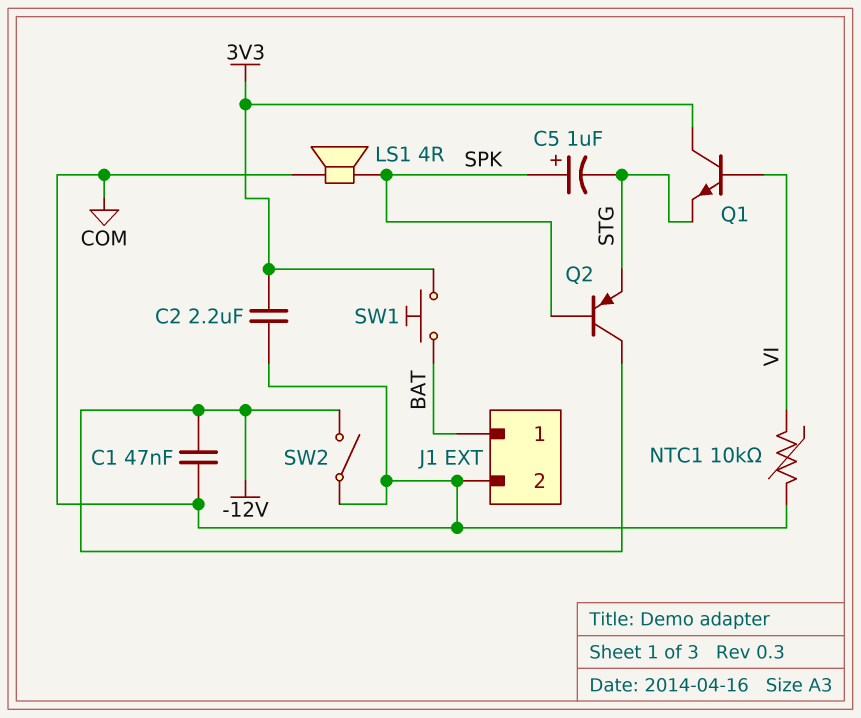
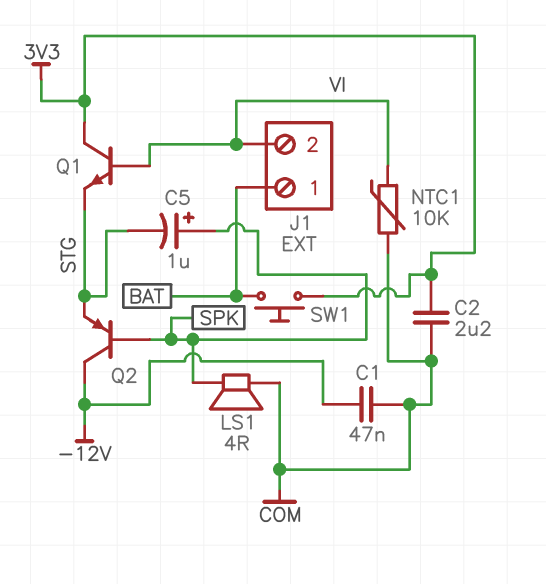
J1 pin 2: COM -> VI
SW2: switch (-12V, COM) -> none

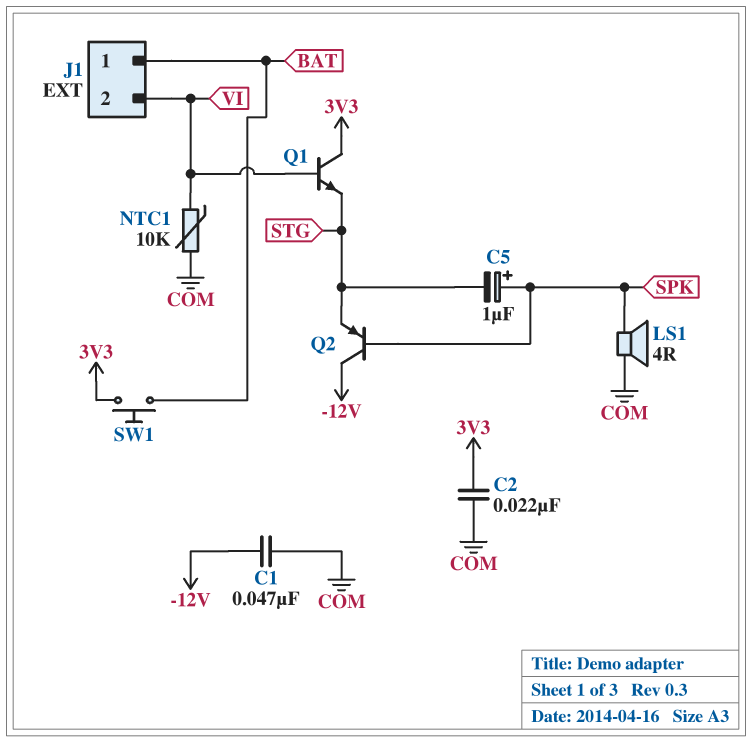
C2: 2.2uF (3V3, COM) -> 22nF (3V3, COM)

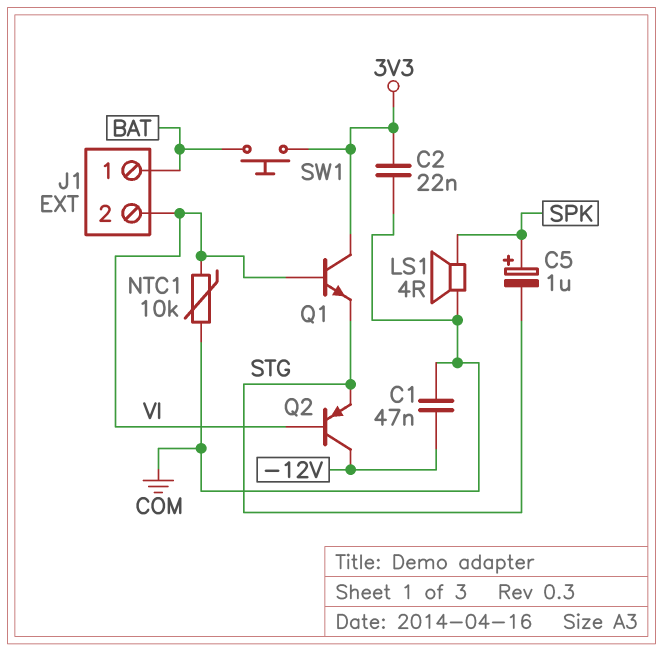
Q2: PNP (B SPK, C -12V, E STG) -> PNP (B VI, C -12V, E STG)

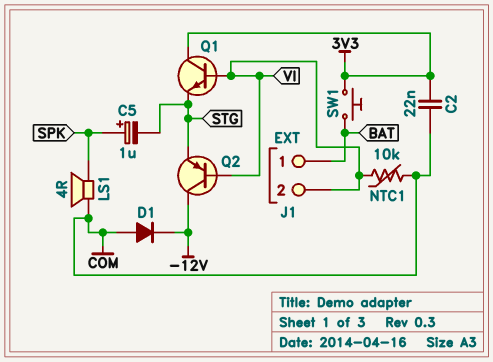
C1: 47nF (-12V, COM) -> none
D1: none -> diode (A COM, K -12V)

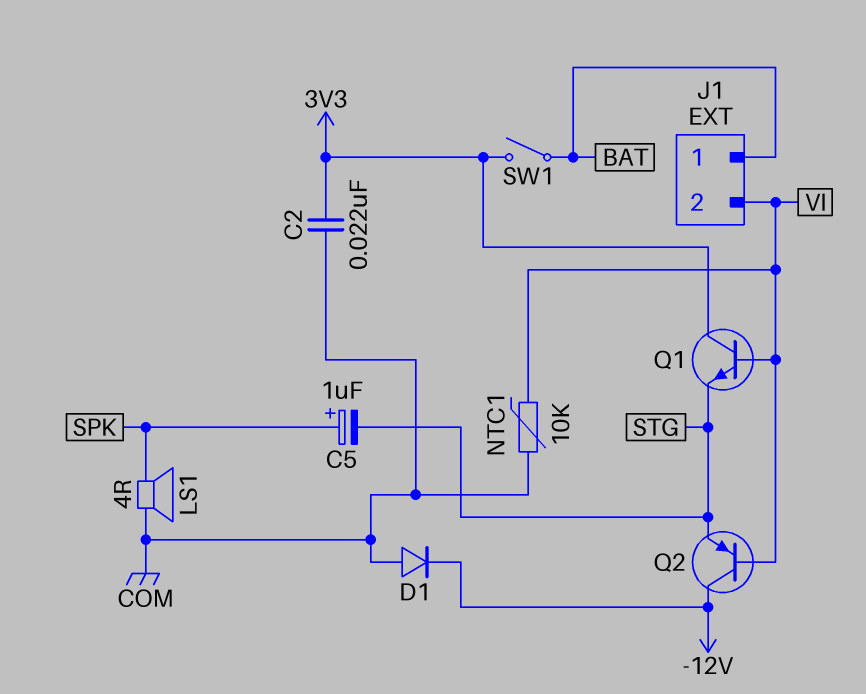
SW1: button (3V3, BAT) -> switch (3V3, BAT)

